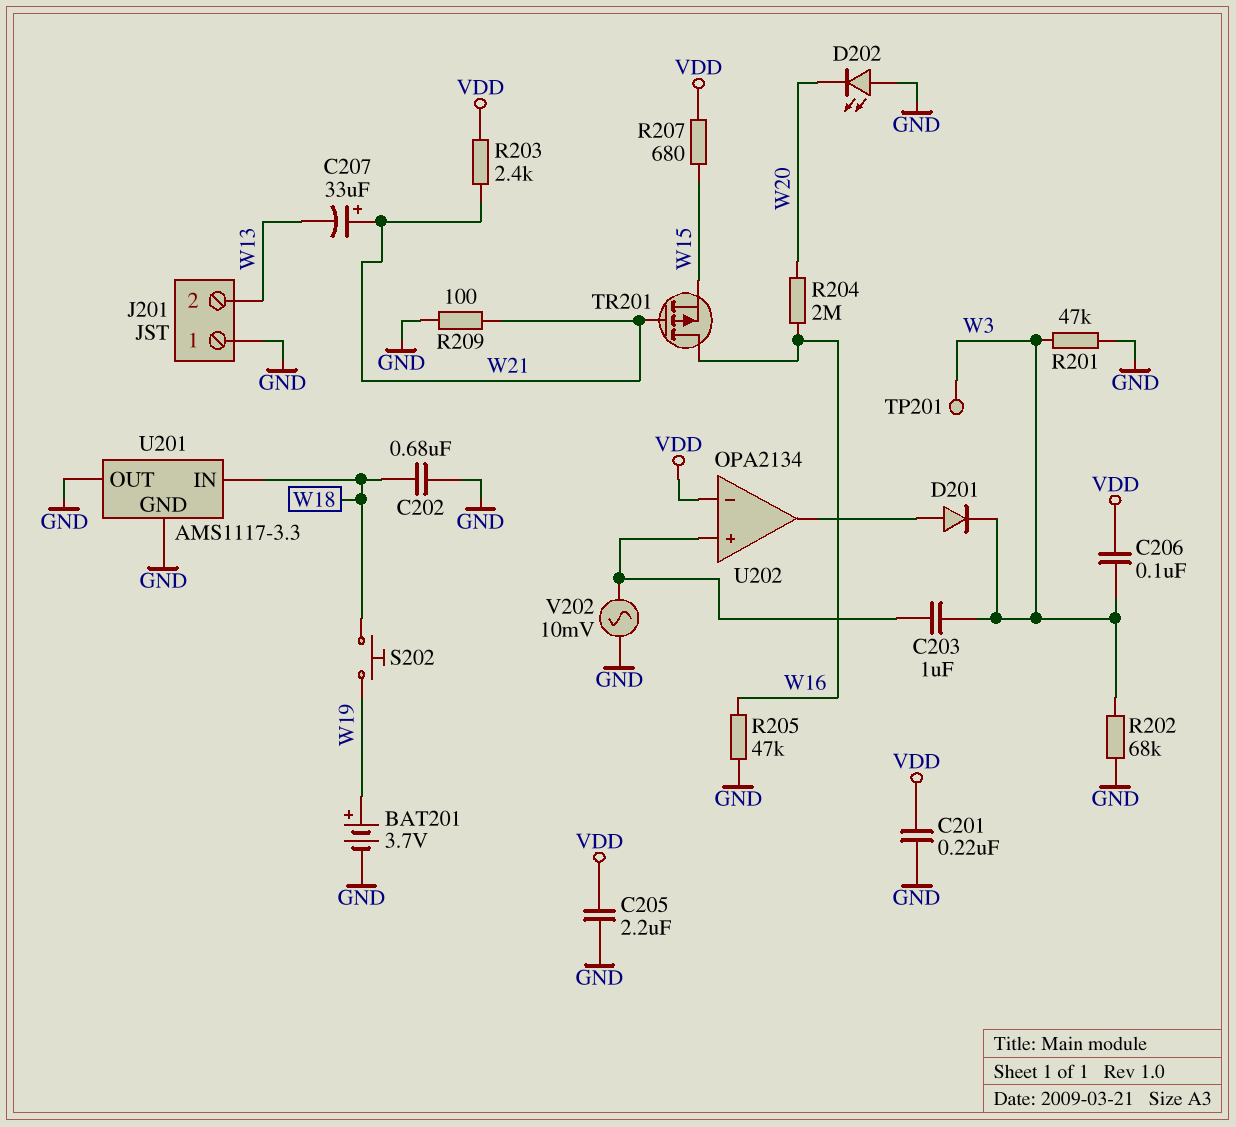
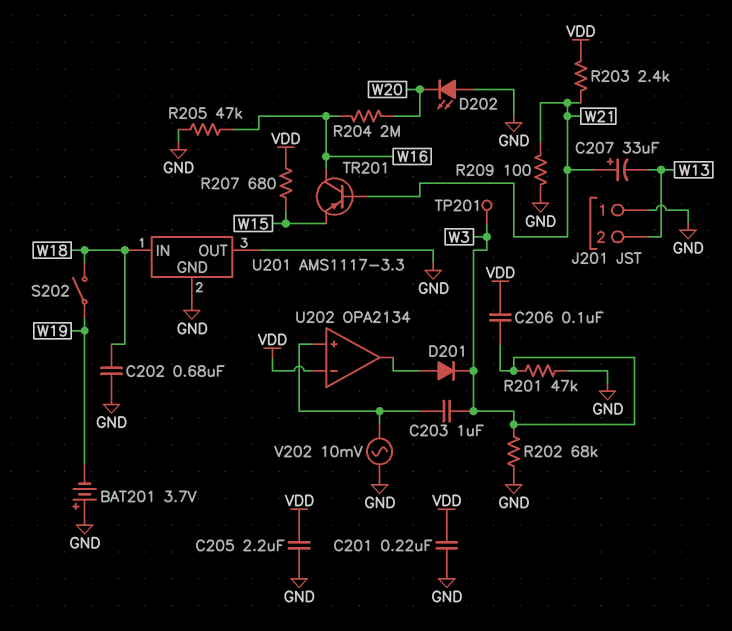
BAT201: 3.7V (plus W19, minus GND) -> 3.7V (plus GND, minus W19)
S202: button (W18, W19) -> switch (W18, W19)
TR201: PMOS (G W21, D W16, S W15) -> PNP (B W21, C W16, E W15)

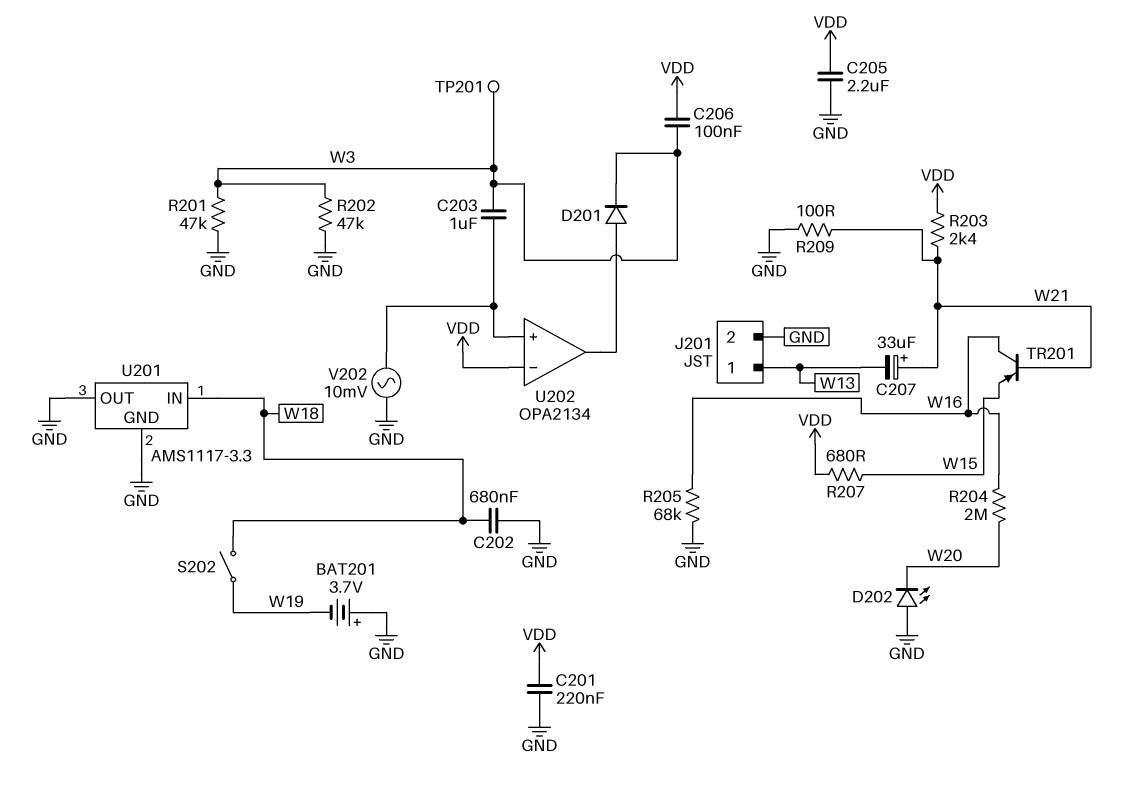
J201 pin 1: GND -> W13
J201 pin 2: W13 -> GND
R202: 68k (GND, W3) -> 47k (GND, W3)
R205: 47k (GND, W16) -> 68k (GND, W16)

